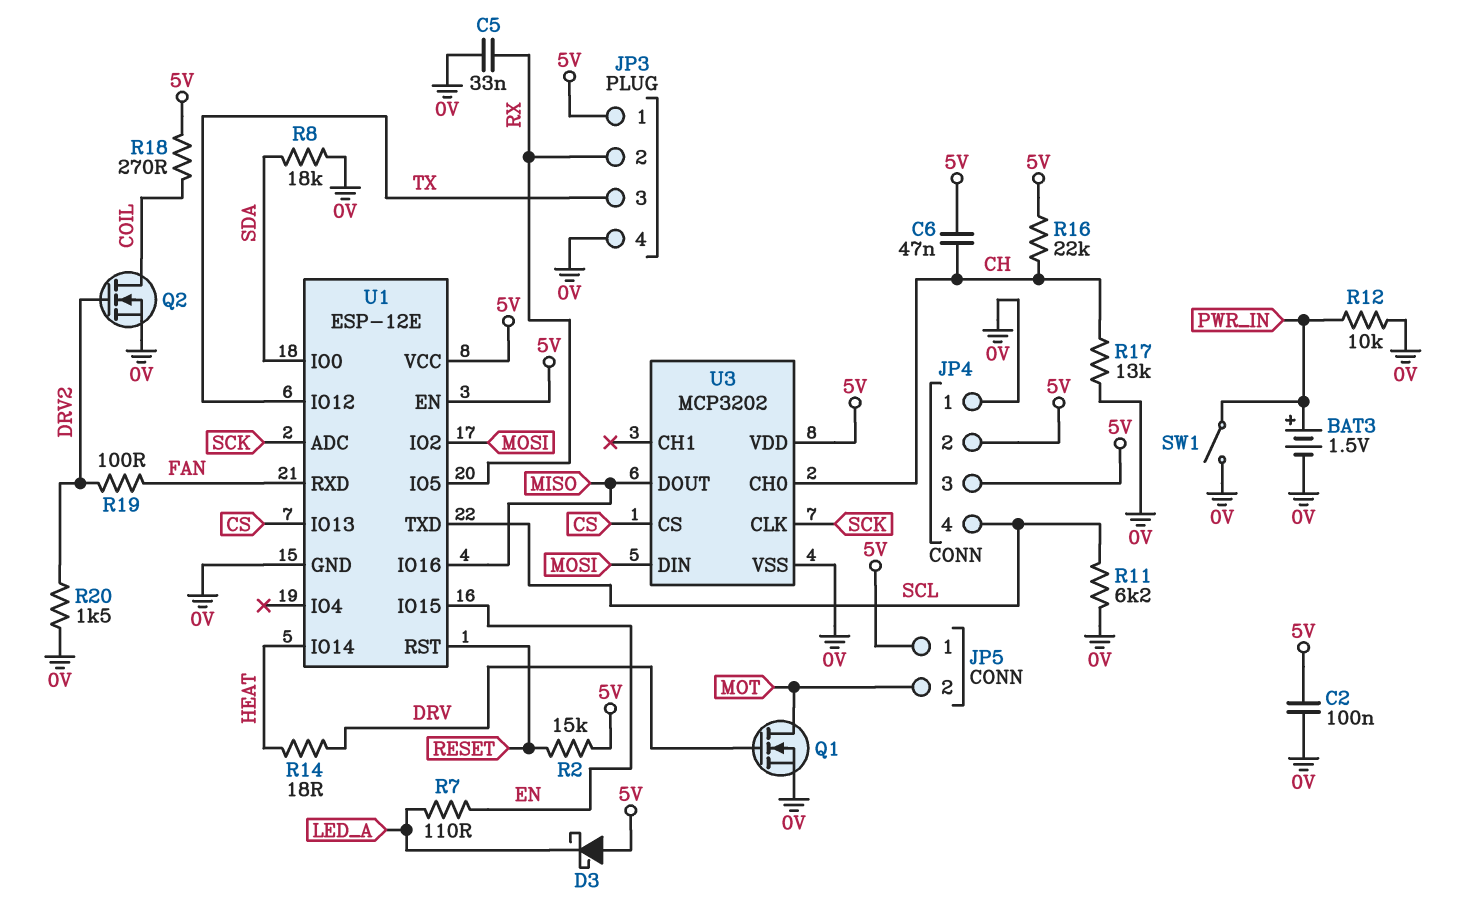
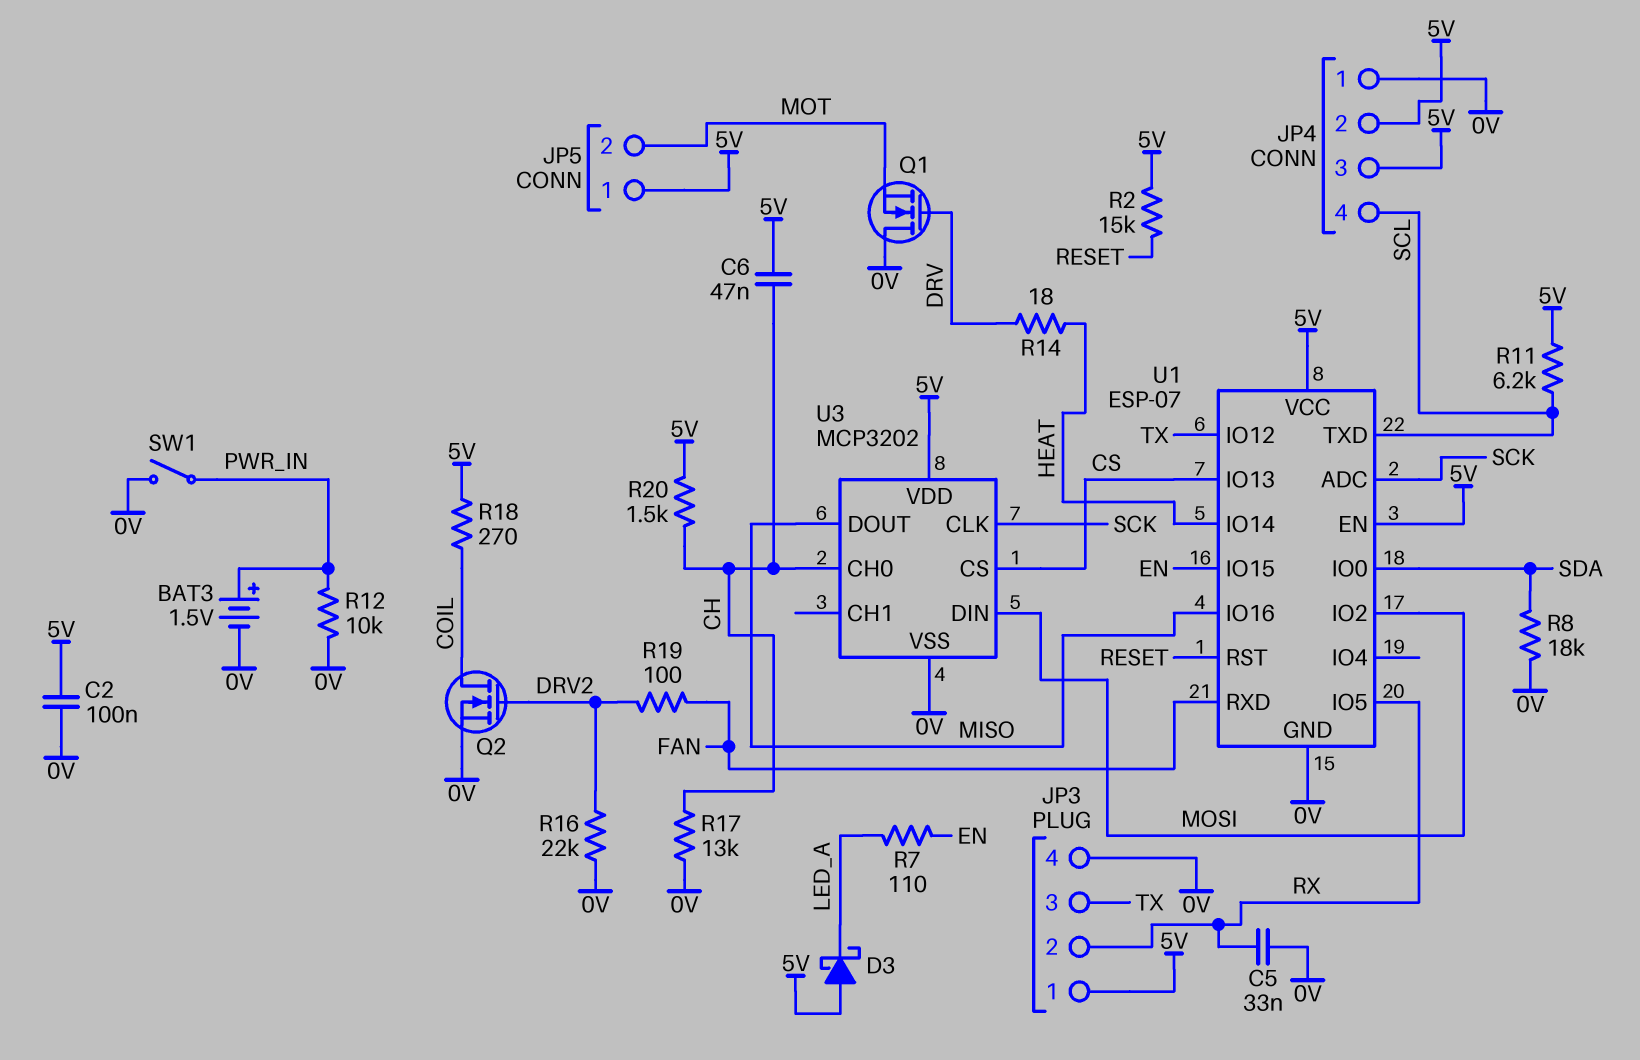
Q1: NMOS (G DRV, D MOT, S 0V) -> NMOS (G DRV, D 0V, S MOT)
R11: 6.2k (0V, SCL) -> 6.2k (5V, SCL)
R16: 22k (5V, CH) -> 22k (0V, DRV2)
R20: 1.5k (0V, DRV2) -> 1.5k (5V, CH)
U1: ESP-12E -> ESP-07

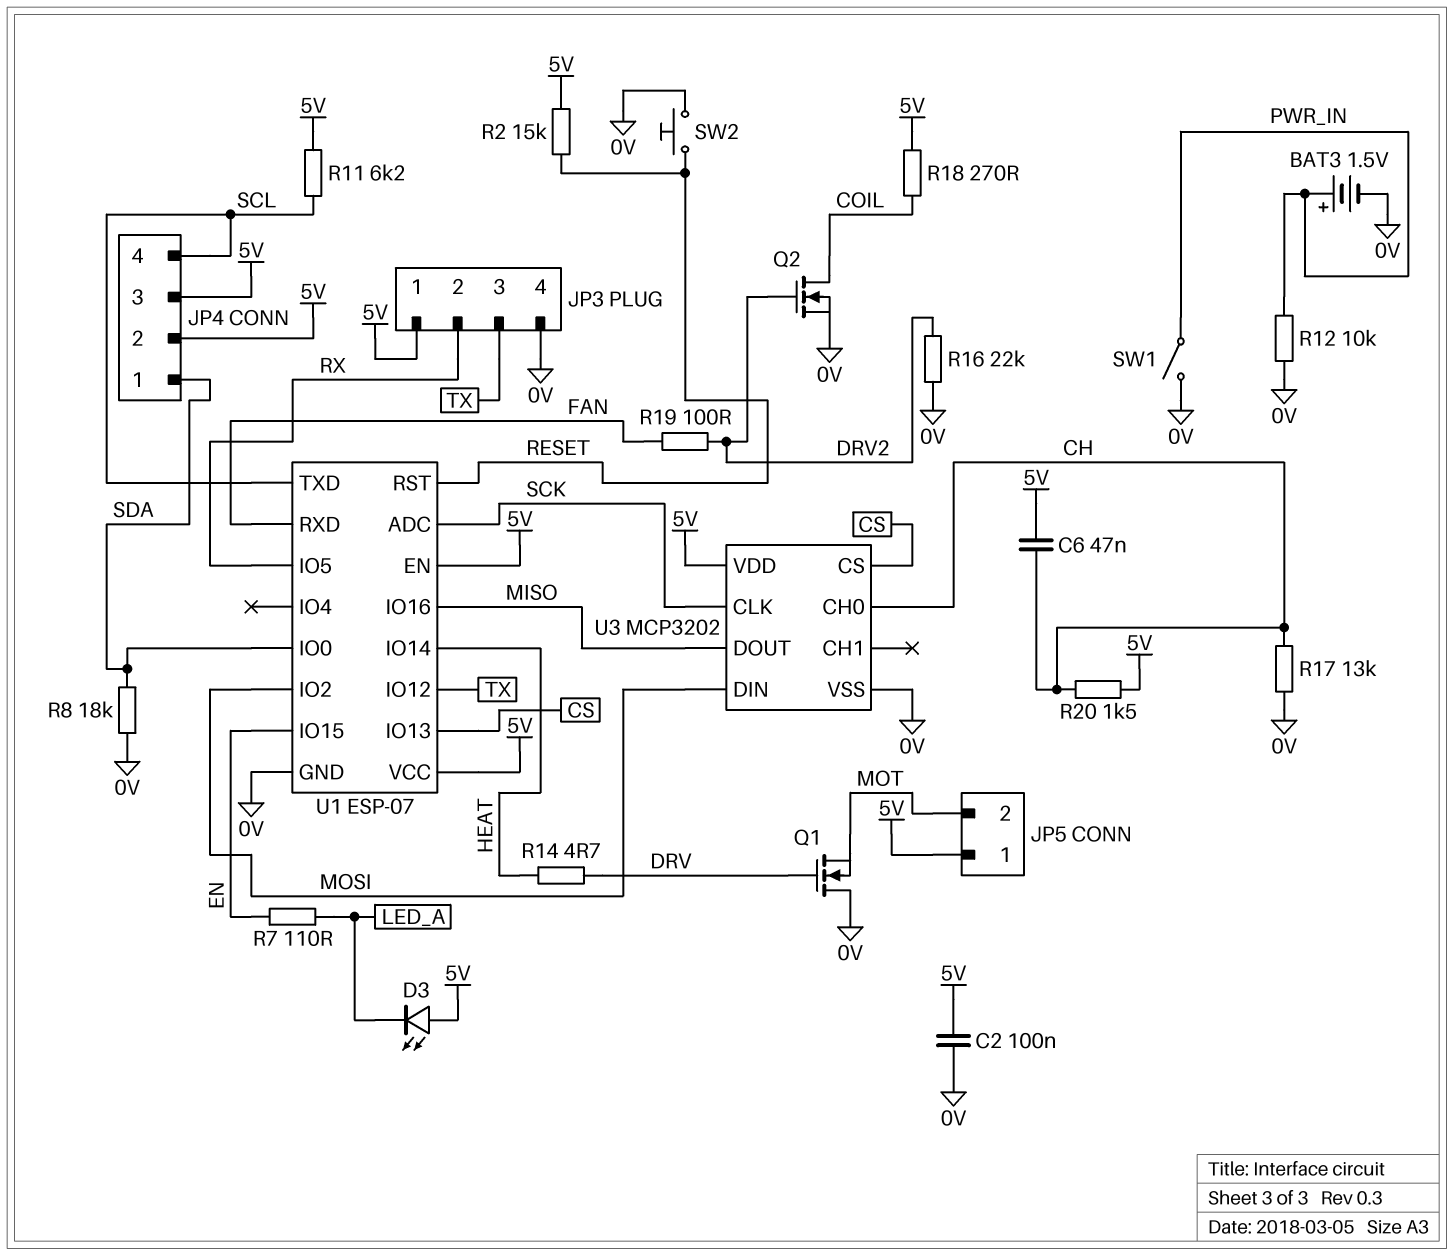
C5: 33nF (0V, RX) -> none
D3: schottky (A 5V, K LED_A) -> LED (A 5V, K LED_A)
JP4 pin 1: 0V -> SDA
R14: 18 (DRV, HEAT) -> 4.7 (DRV, HEAT)
SW2: none -> button (0V, RESET)

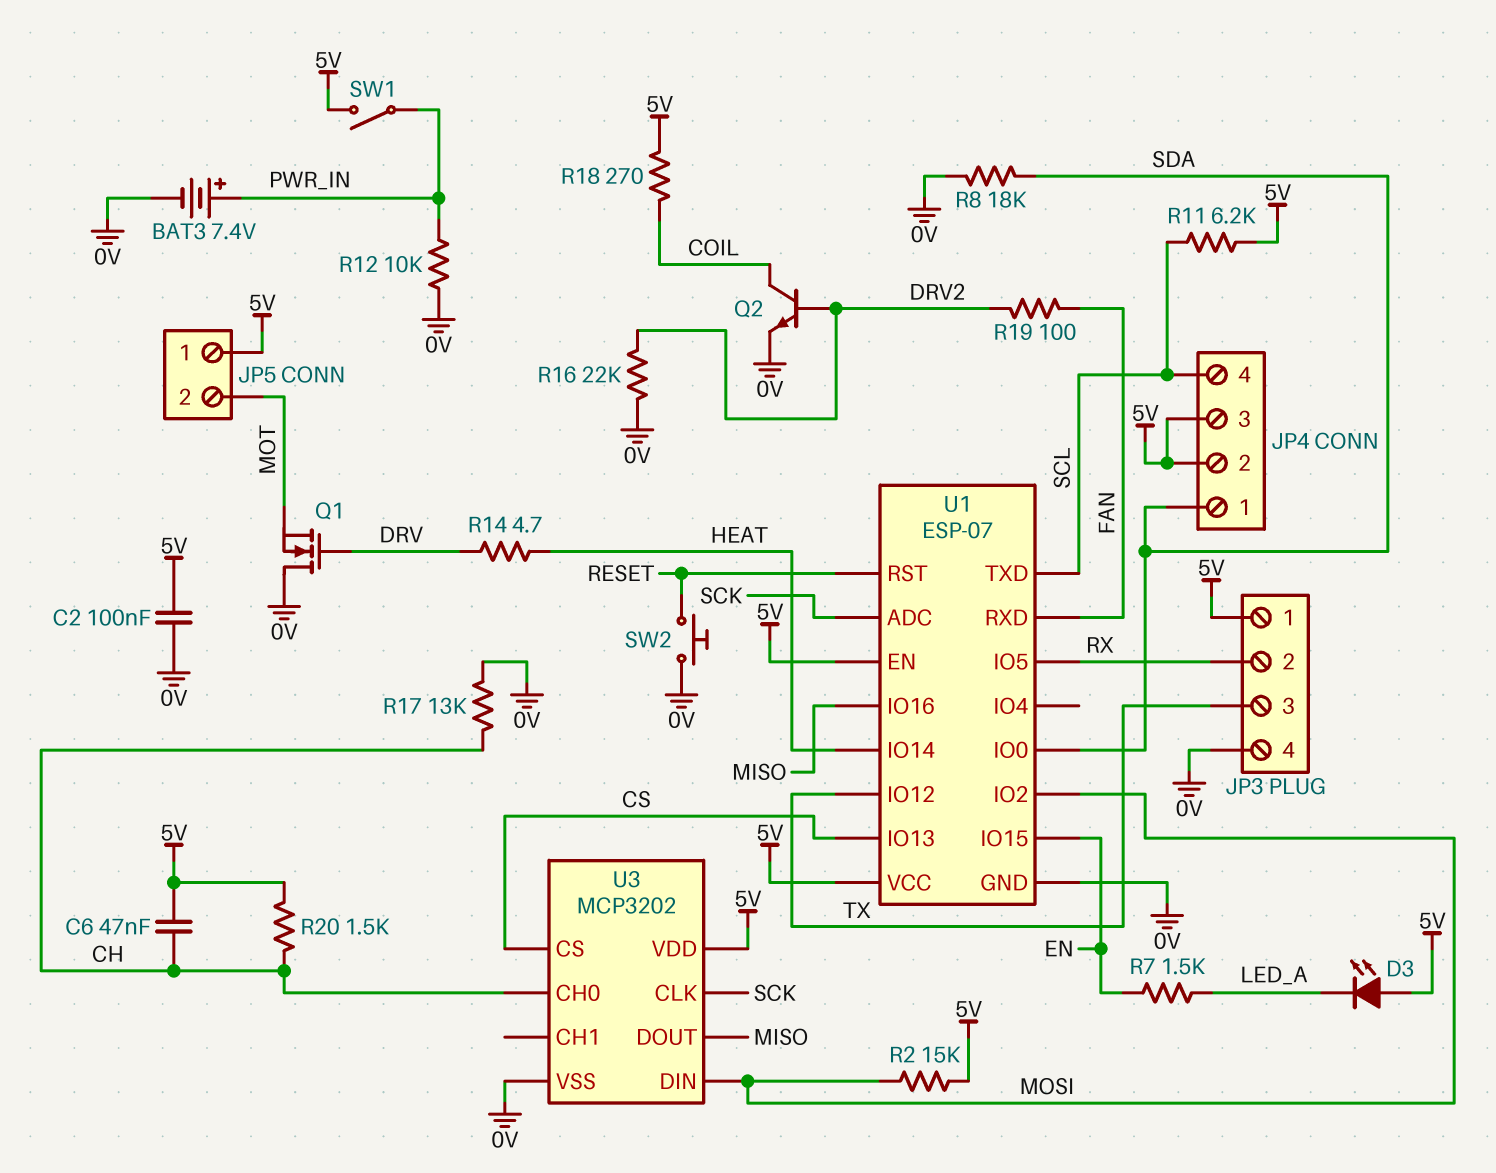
BAT3: 1.5V (plus PWR_IN, minus 0V) -> 7.4V (plus PWR_IN, minus 0V)
Q2: NMOS (G DRV2, D COIL, S 0V) -> NPN (B DRV2, C COIL, E 0V)
R2: 15k (5V, RESET) -> 15k (5V, MOSI)
R7: 110 (EN, LED_A) -> 1.5k (EN, LED_A)
SW1: switch (0V, PWR_IN) -> switch (5V, PWR_IN)

